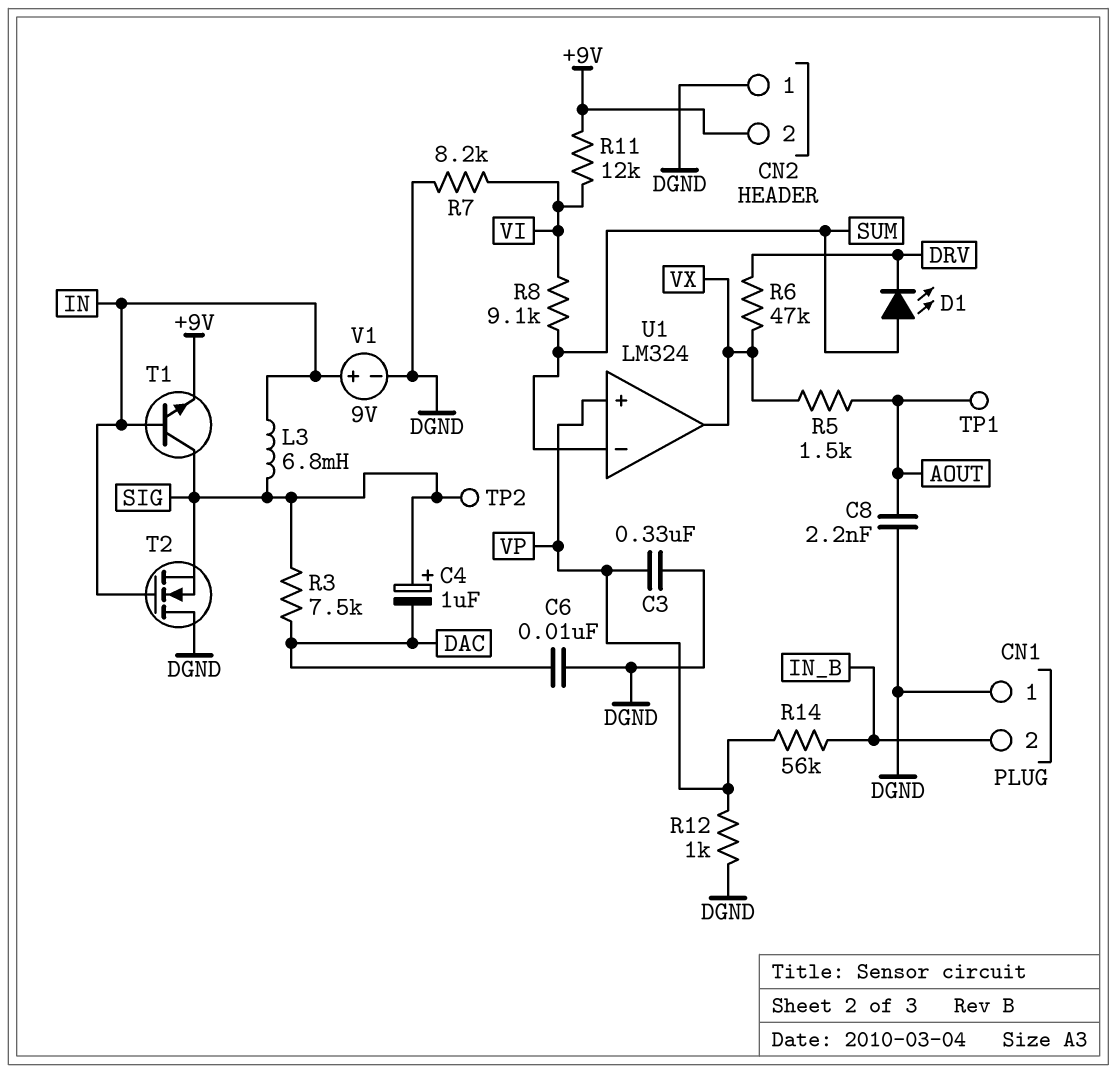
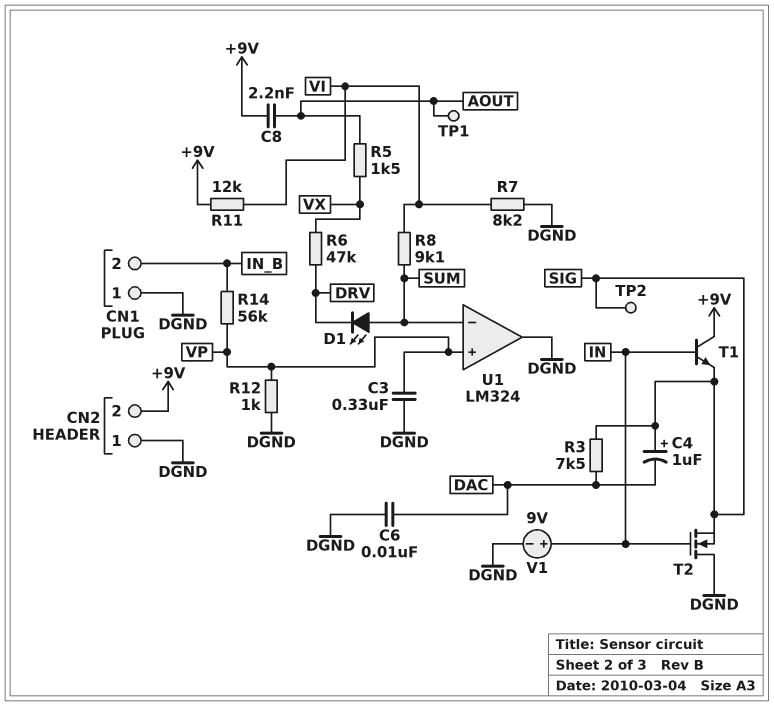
C8: 2.2nF (AOUT, DGND) -> 2.2nF (+9V, AOUT)
L3: 6.8mH (IN, SIG) -> none
T1: NPN (B IN, C SIG, E +9V) -> NPN (B IN, C +9V, E SIG)
U1 pin out: VX -> DGND

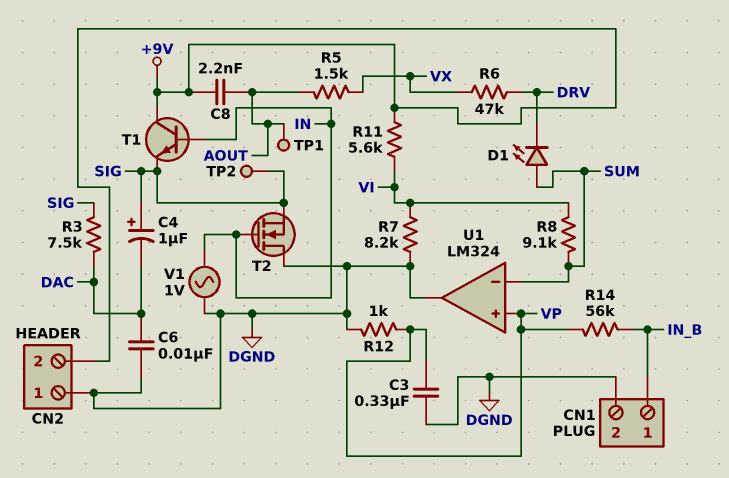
CN1 pin 1: DGND -> IN_B
CN1 pin 2: IN_B -> DGND
R11: 12k (+9V, VI) -> 5.6k (+9V, VI)
V1: 9V (plus IN, minus DGND) -> AC 1V (DGND, IN)

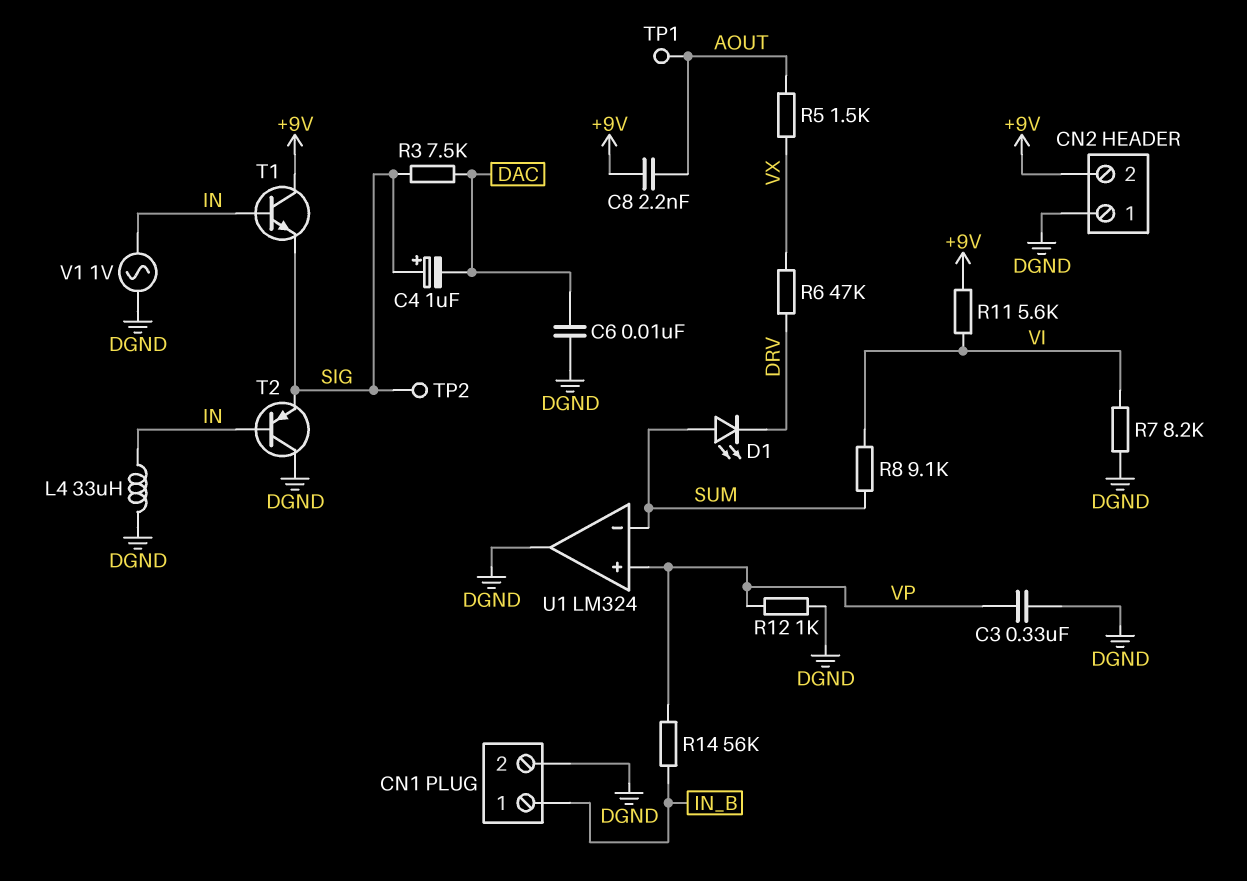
L4: none -> 33uH (DGND, IN)
T2: NMOS (G IN, D DGND, S SIG) -> PNP (B IN, C DGND, E SIG)

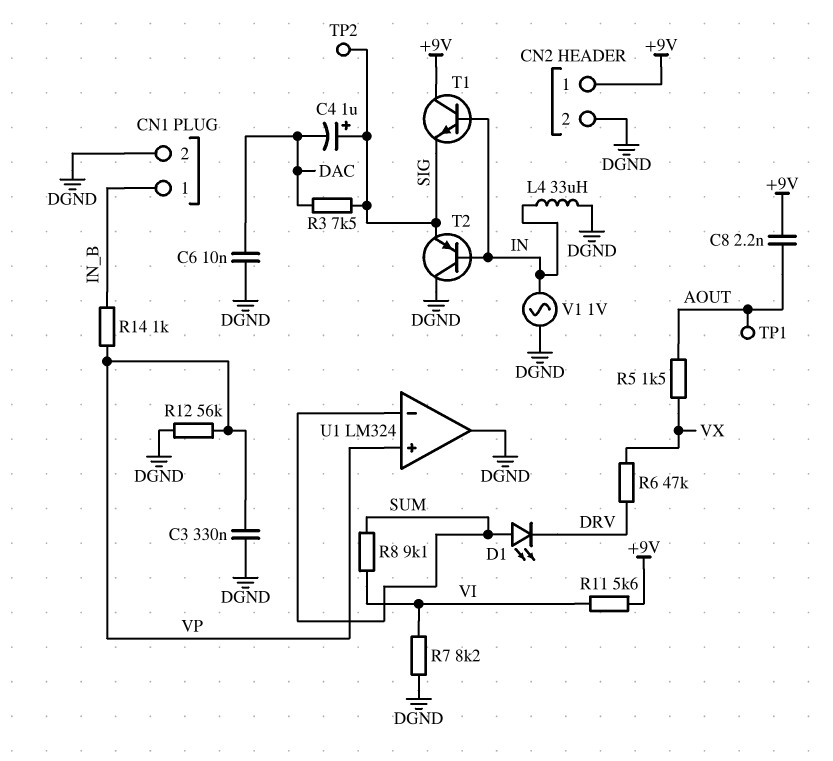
CN2 pin 1: DGND -> +9V
CN2 pin 2: +9V -> DGND
R12: 1k (DGND, VP) -> 56k (DGND, VP)
R14: 56k (IN_B, VP) -> 1k (IN_B, VP)

